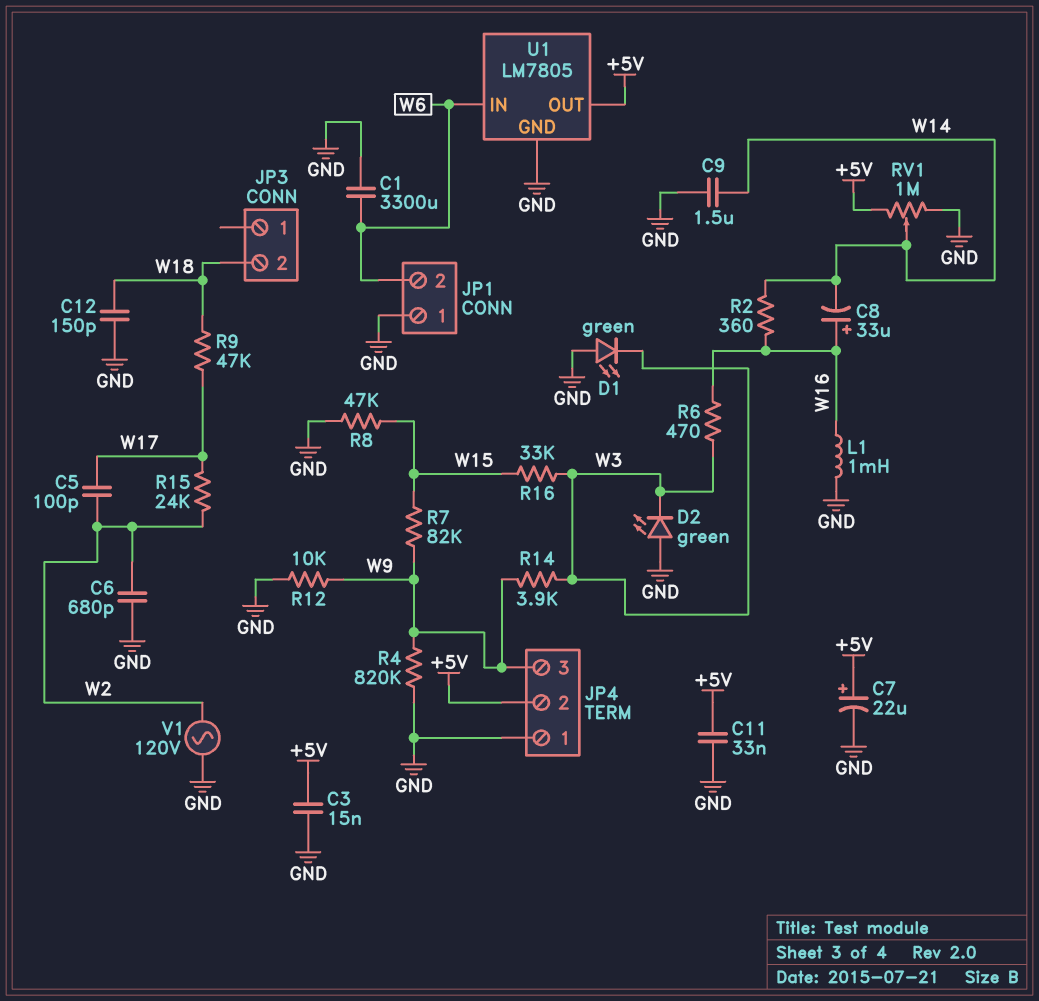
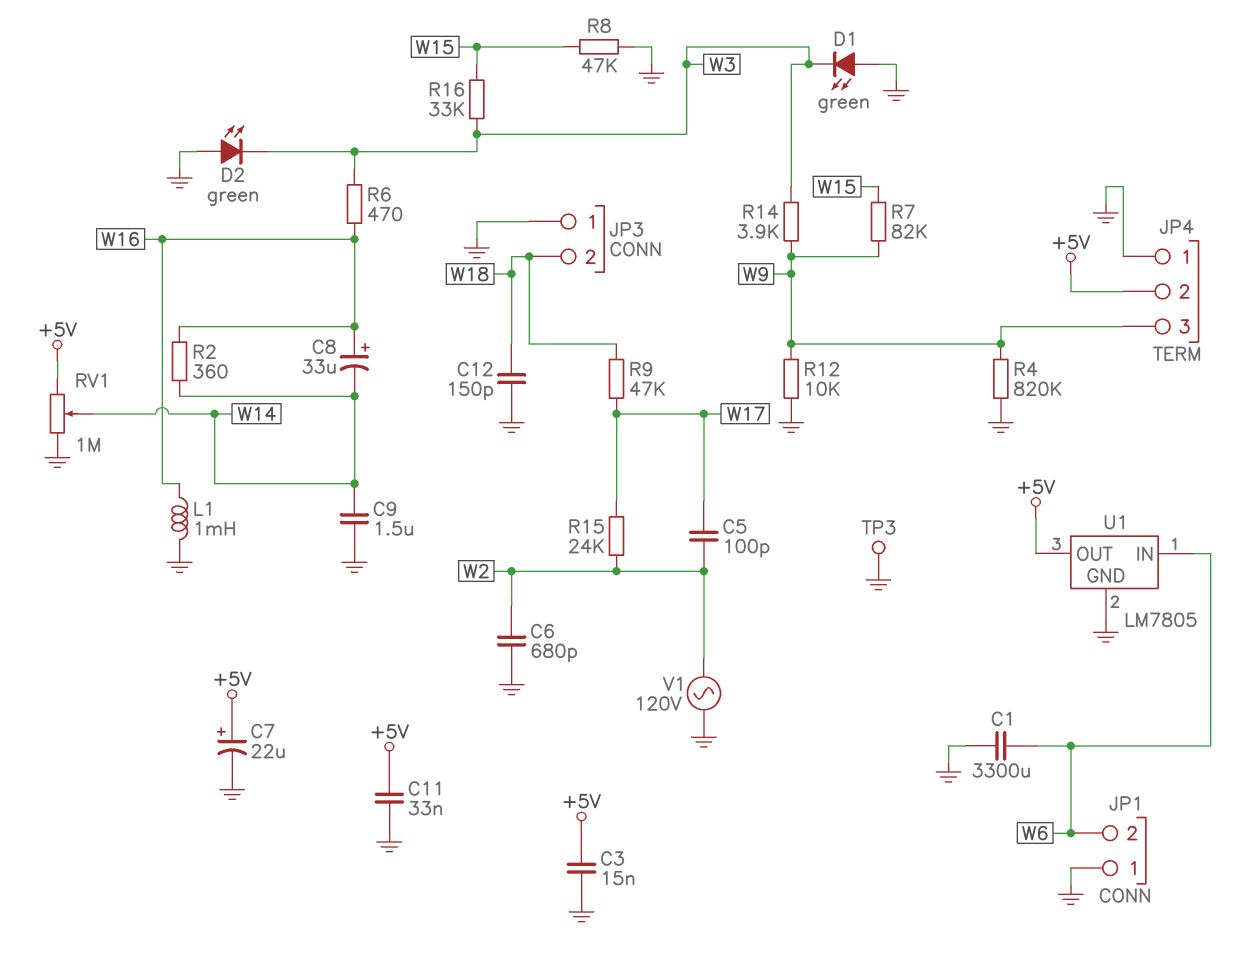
JP3 pin 1: none -> GND
TP3: none -> test point (GND)

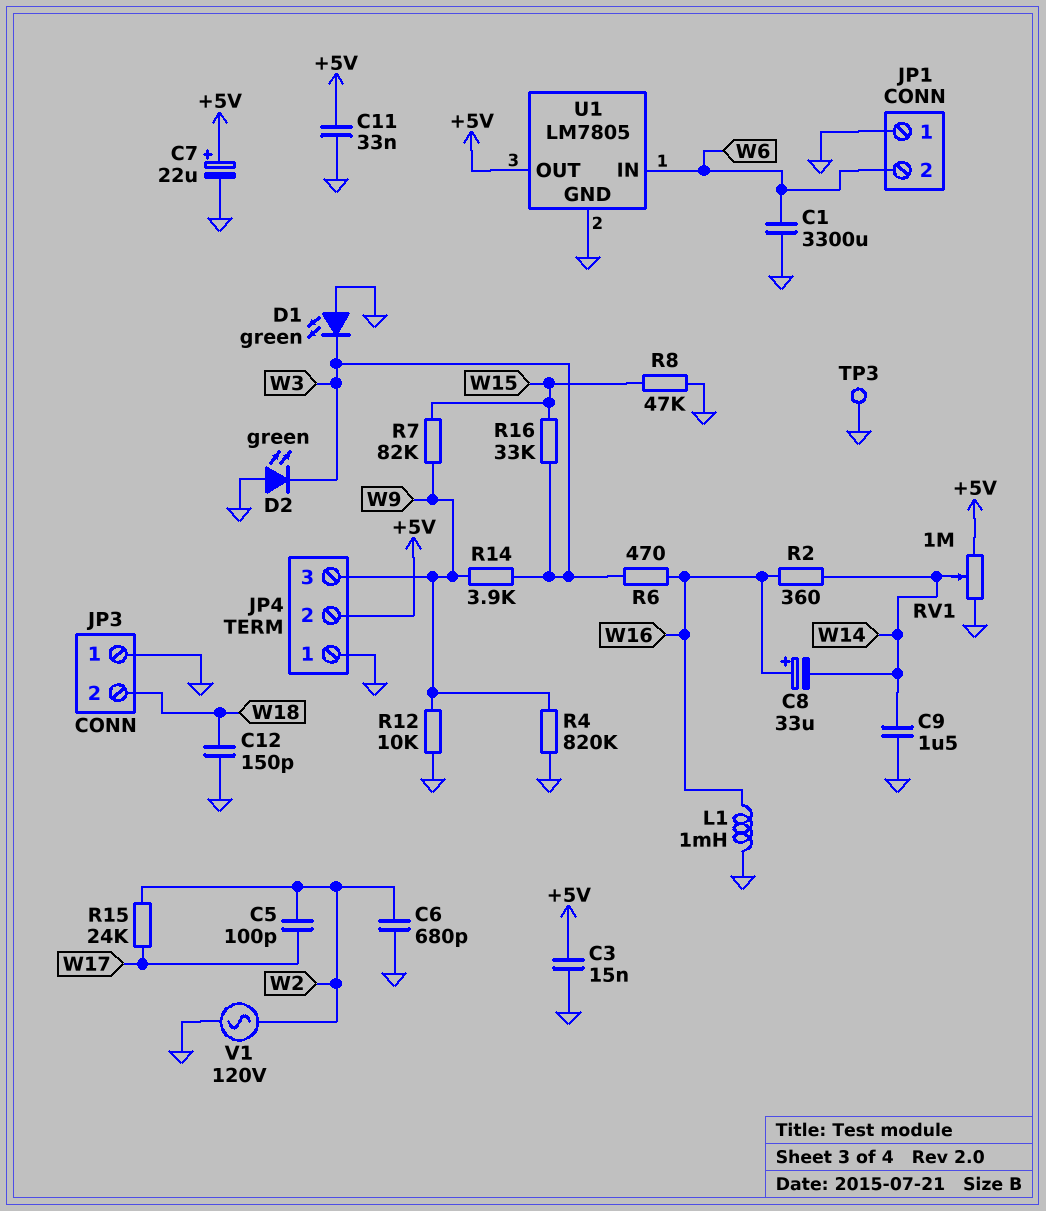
R9: 47k (W17, W18) -> none

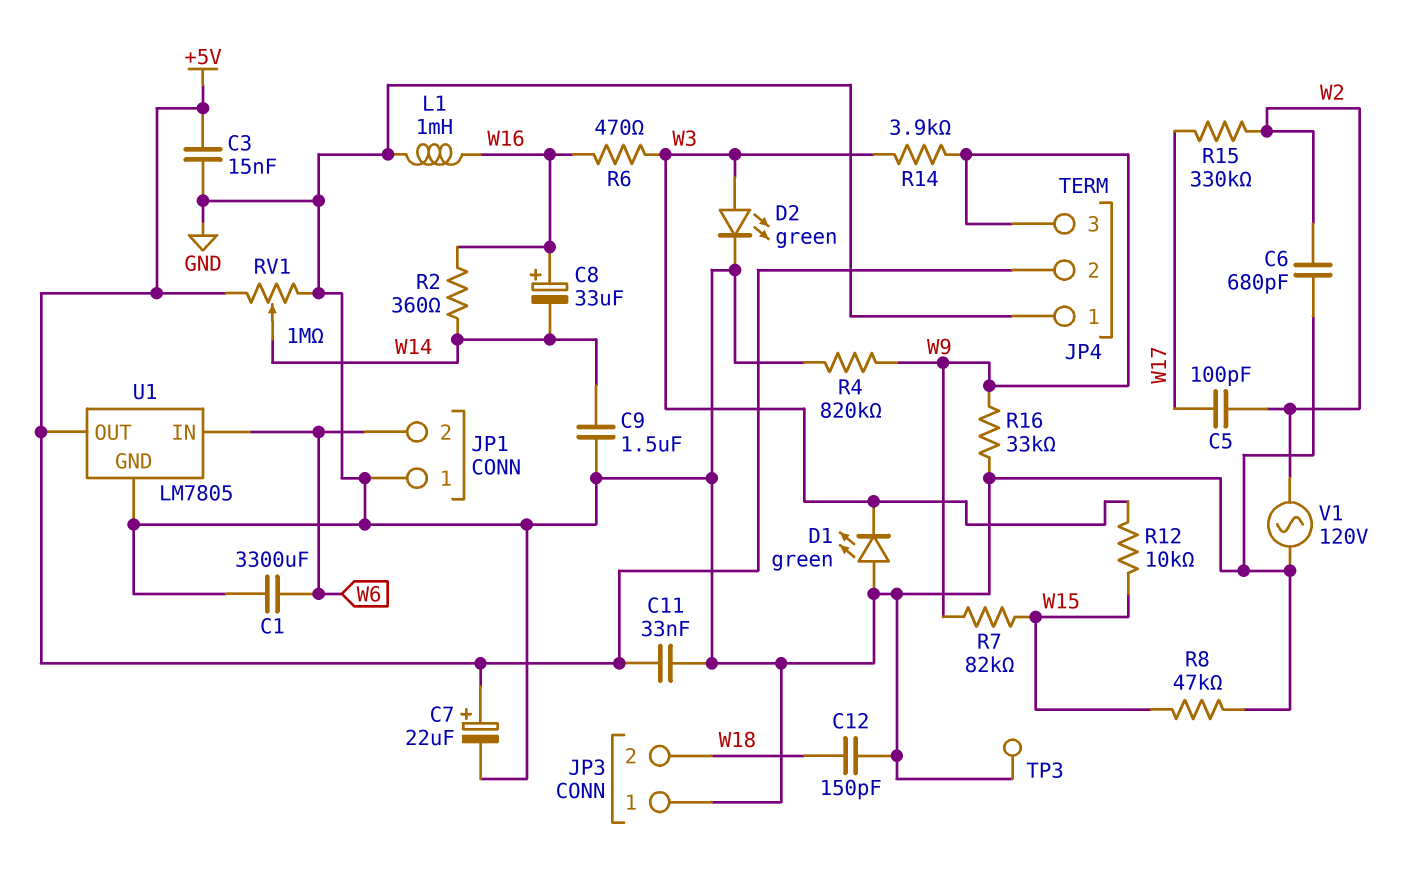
D2: LED green (A GND, K W3) -> LED green (A W3, K GND)
R12: 10k (GND, W9) -> 10k (W3, W15)
R15: 24k (W2, W17) -> 330k (W2, W17)
R16: 33k (W3, W15) -> 33k (GND, W9)

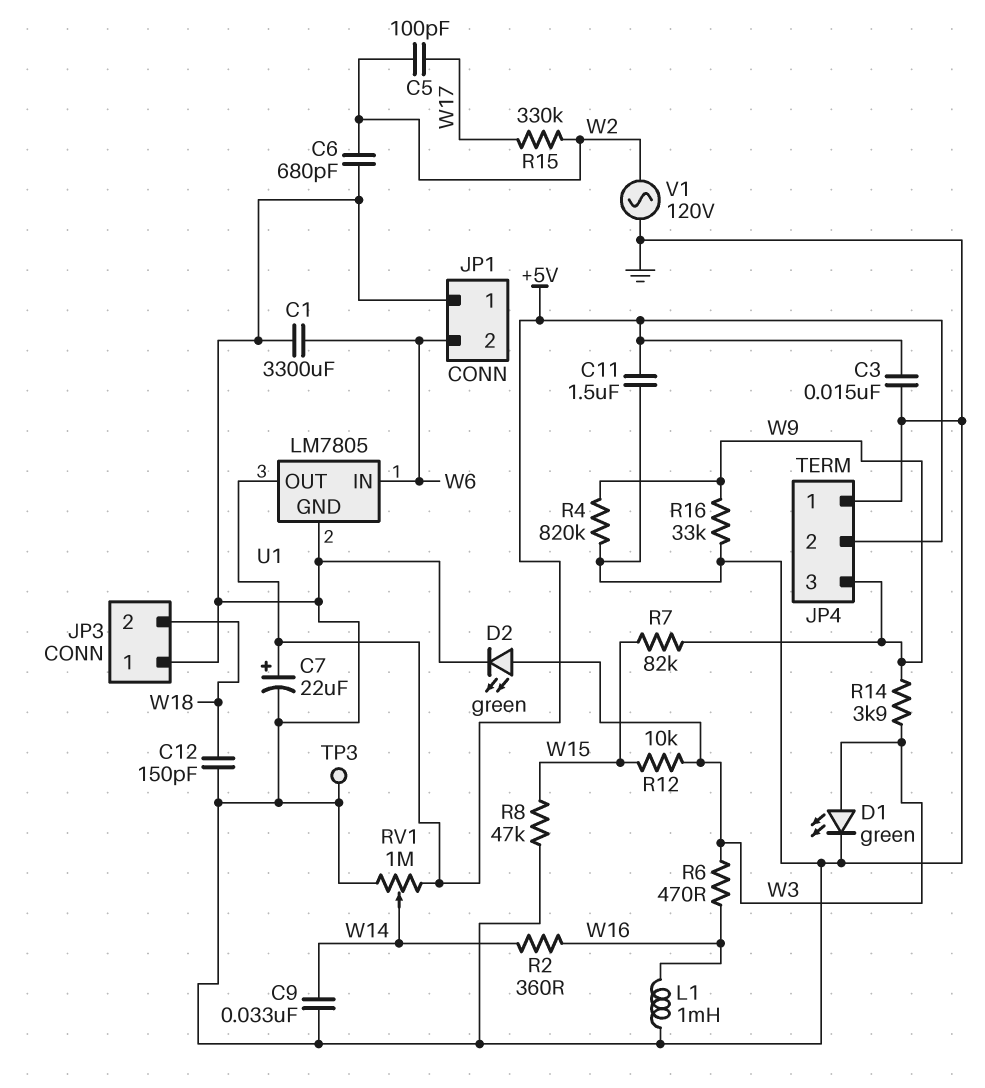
C8: 33uF (plus W16, minus W14) -> none
C9: 1.5uF (GND, W14) -> 33nF (GND, W14)
C11: 33nF (+5V, GND) -> 1.5uF (+5V, GND)
D1: LED green (A GND, K W3) -> LED green (A W3, K GND)

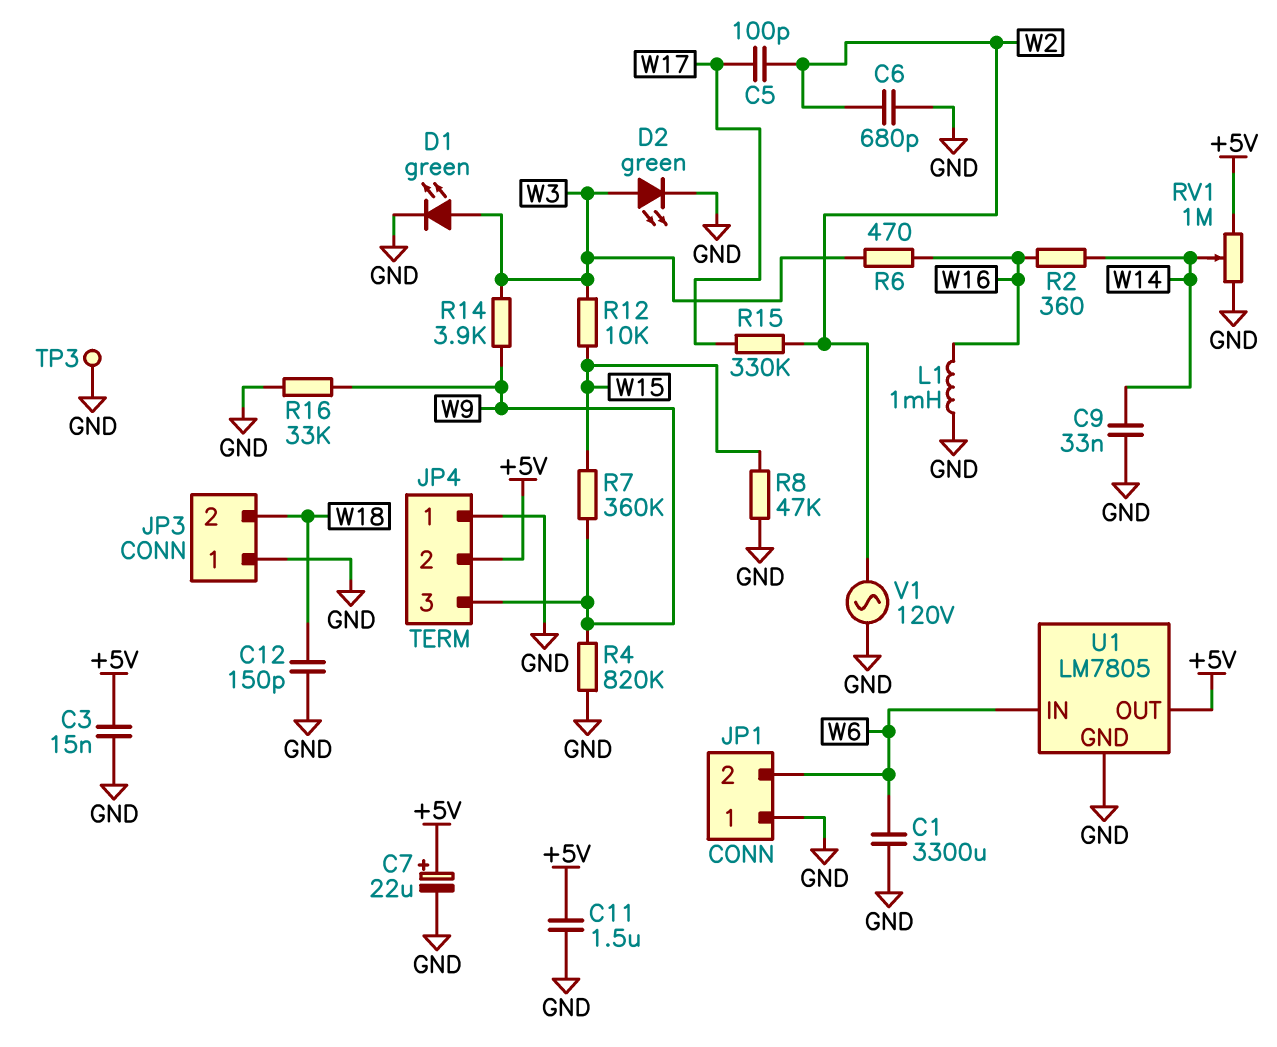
R7: 82k (W9, W15) -> 360k (W9, W15)

